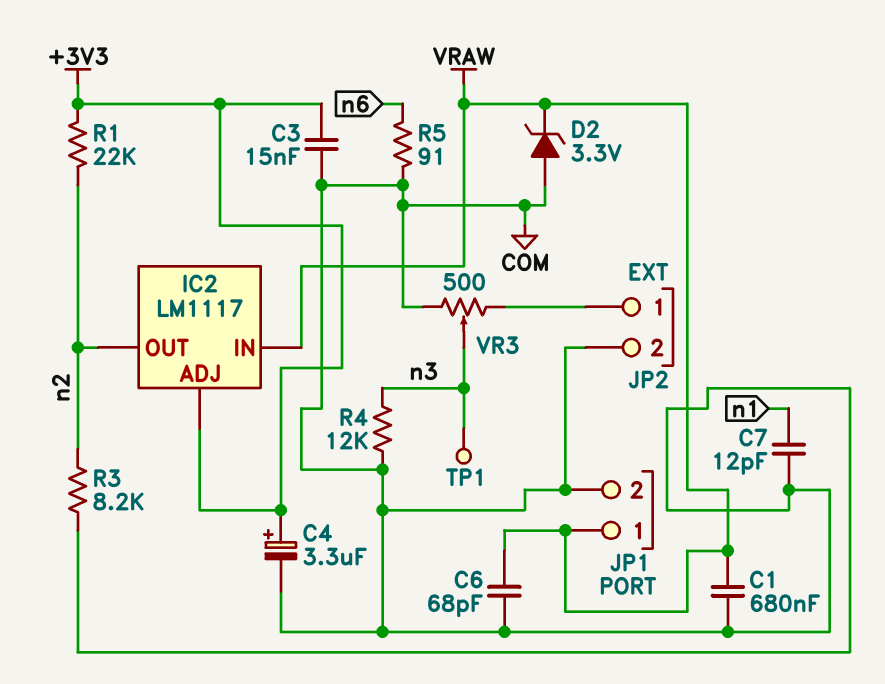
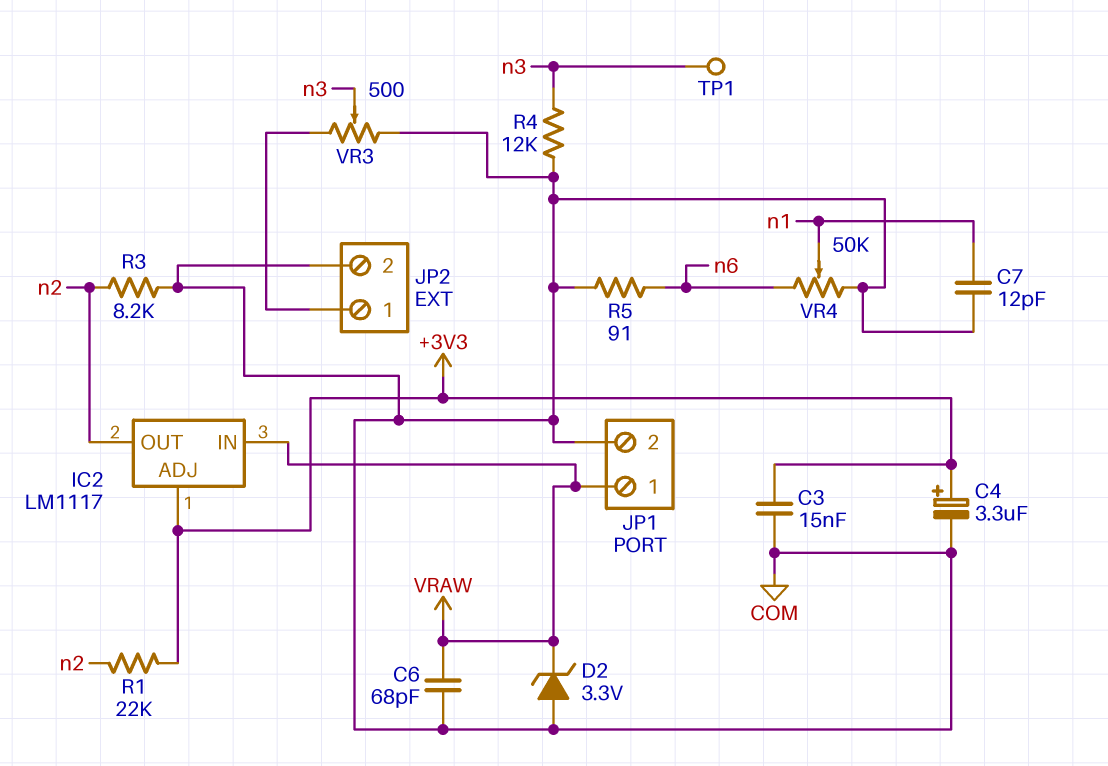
C1: 680nF (COM, VRAW) -> none
VR4: none -> 50k (COM, n6, wiper n1)

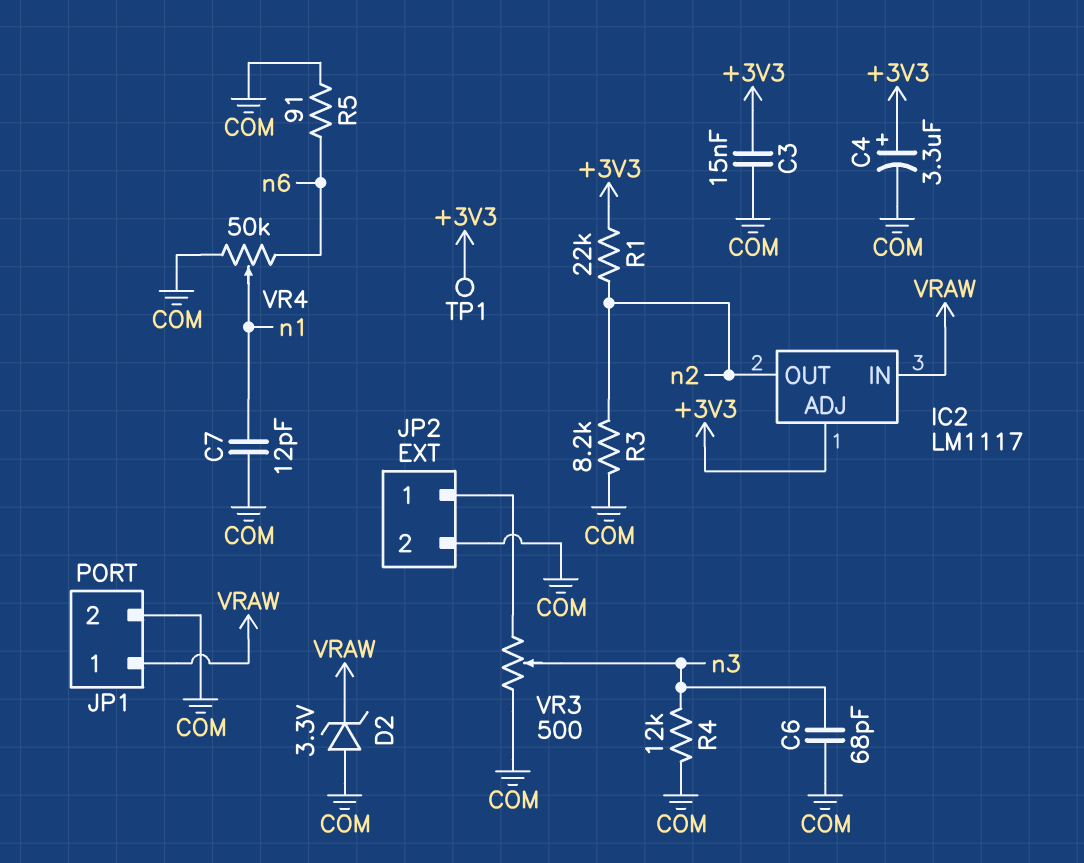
C6: 68pF (COM, VRAW) -> 68pF (COM, n3)
TP1: test point (n3) -> test point (+3V3)

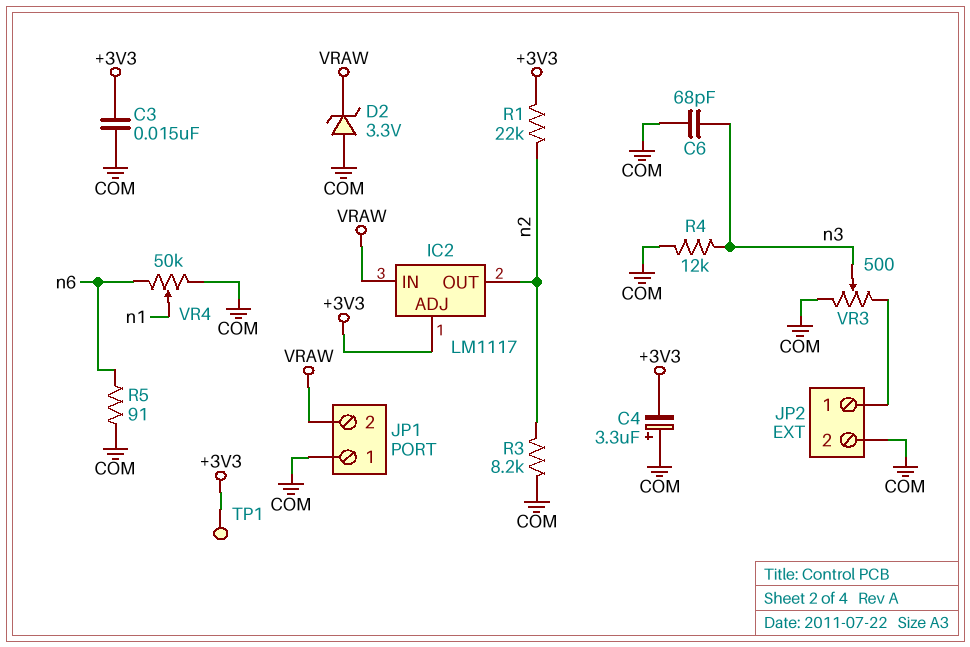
C4: 3.3uF (plus +3V3, minus COM) -> 3.3uF (plus COM, minus +3V3)
C7: 12pF (COM, n1) -> none
JP1 pin 1: VRAW -> COM
JP1 pin 2: COM -> VRAW

